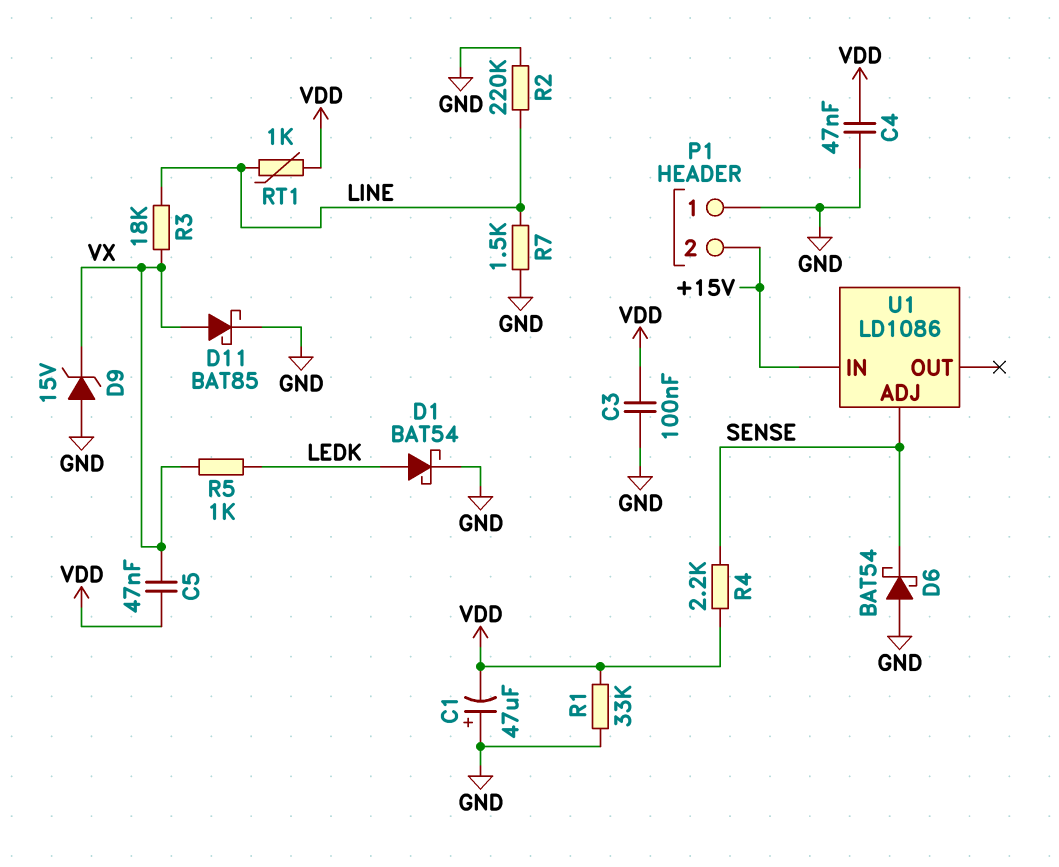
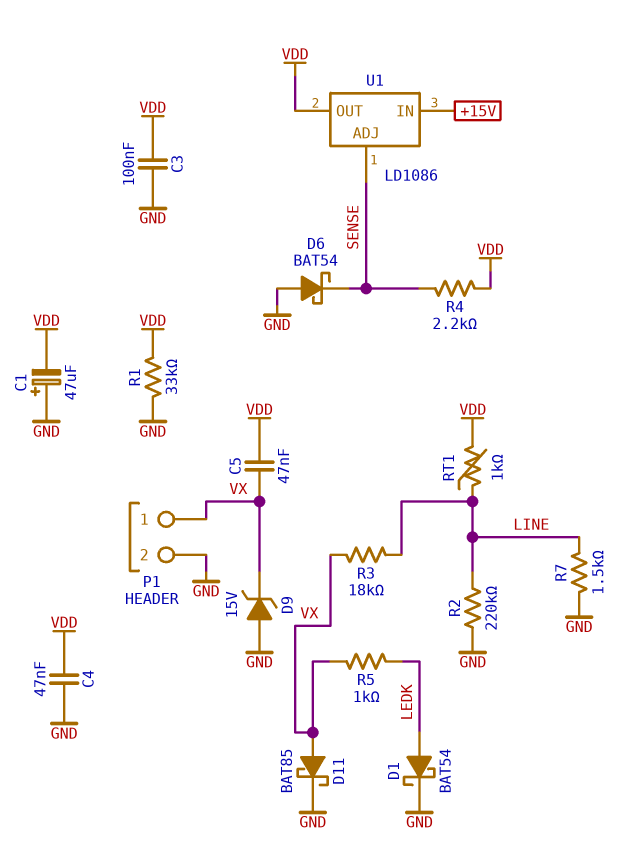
P1 pin 1: GND -> VX
P1 pin 2: +15V -> GND
U1 pin OUT: none -> VDD

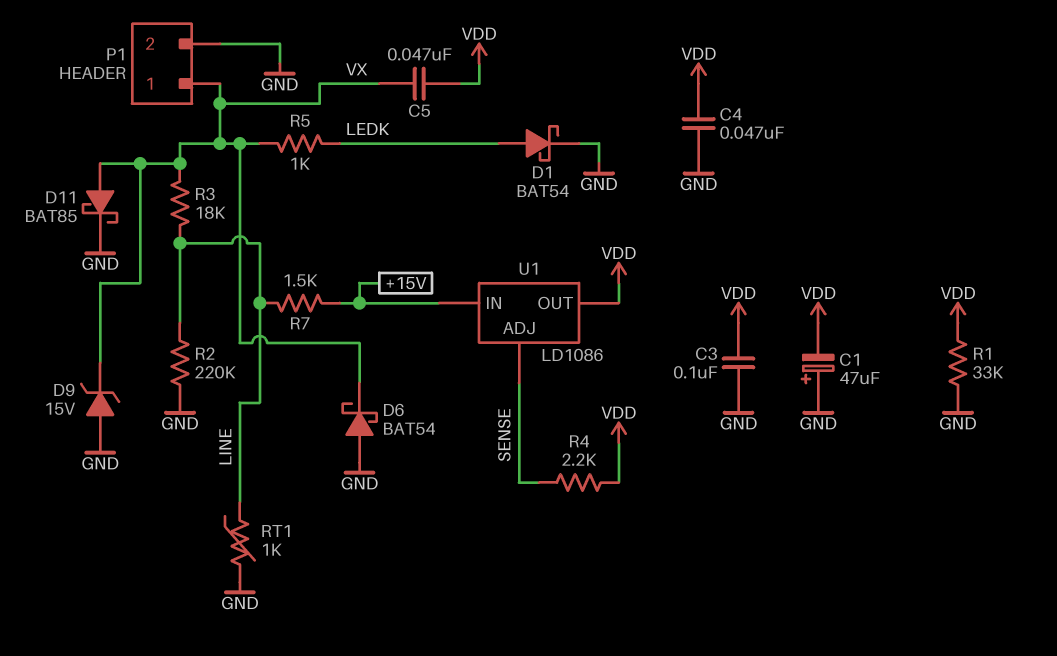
D6: schottky BAT54 (A GND, K SENSE) -> schottky BAT54 (A GND, K VX)
R7: 1.5k (GND, LINE) -> 1.5k (+15V, LINE)
RT1: 1k (LINE, VDD) -> 1k (GND, LINE)

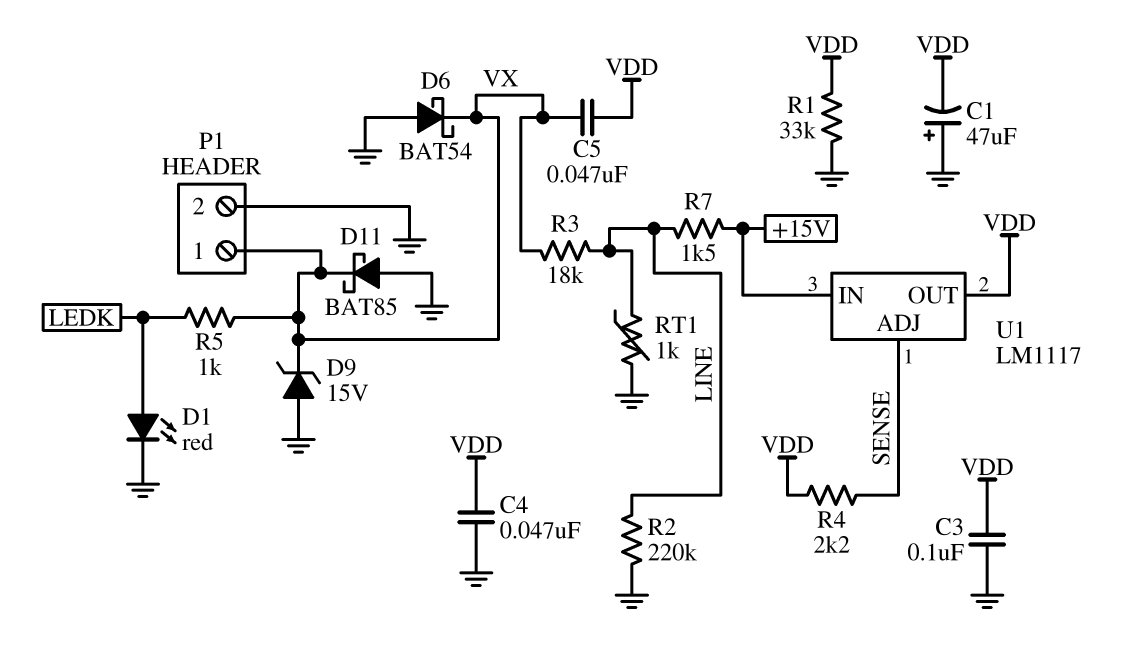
D1: schottky BAT54 (A LEDK, K GND) -> LED red (A LEDK, K GND)
D11: schottky BAT85 (A VX, K GND) -> schottky BAT85 (A GND, K VX)
U1: LD1086 -> LM1117

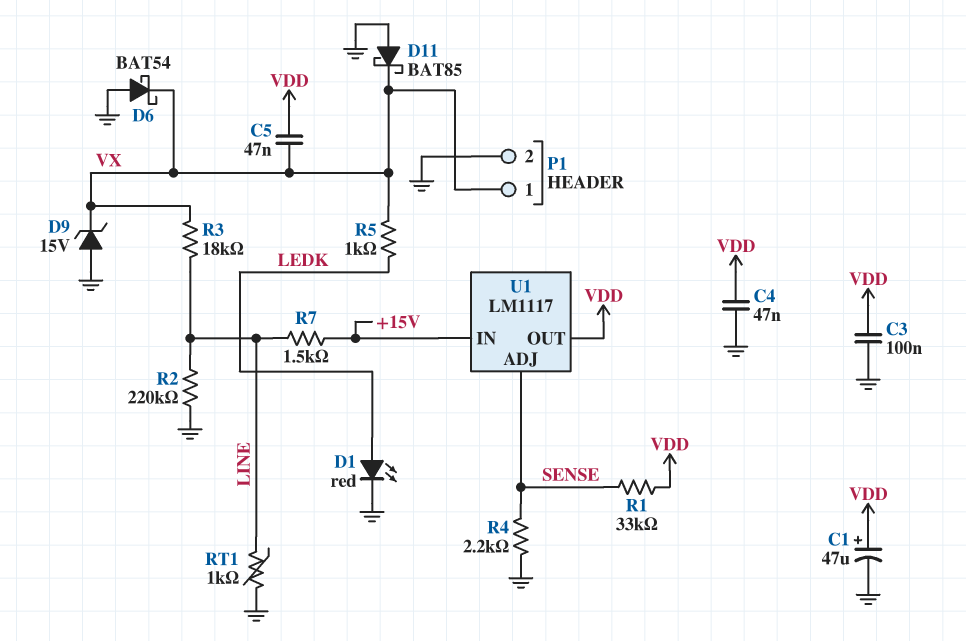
C1: 47uF (plus GND, minus VDD) -> 47uF (plus VDD, minus GND)
R1: 33k (GND, VDD) -> 33k (SENSE, VDD)
R4: 2.2k (SENSE, VDD) -> 2.2k (GND, SENSE)

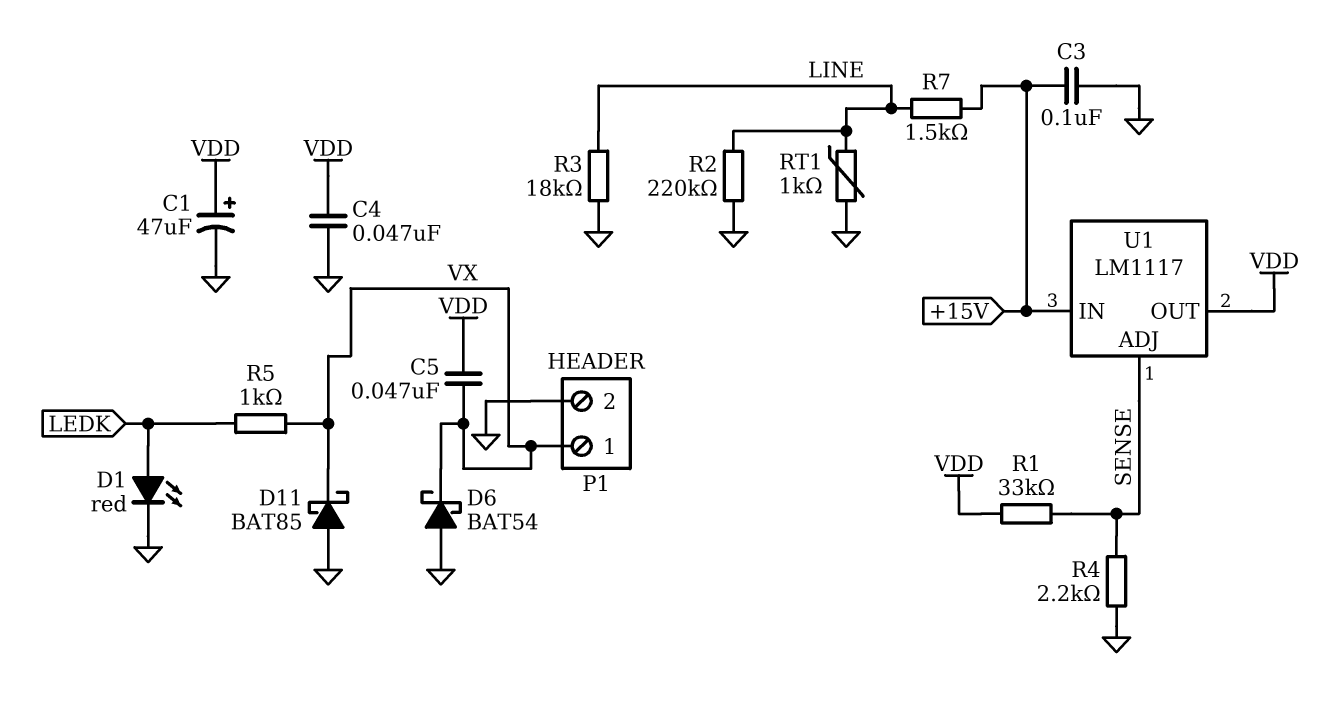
C3: 100nF (GND, VDD) -> 100nF (+15V, GND)
D9: zener 15V (A GND, K VX) -> none
R3: 18k (LINE, VX) -> 18k (GND, LINE)

